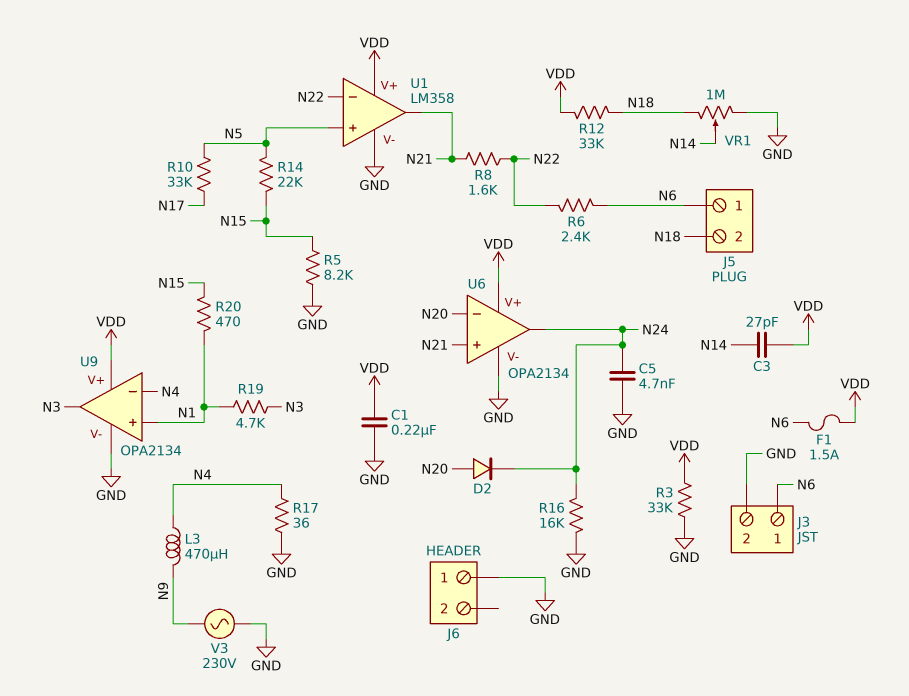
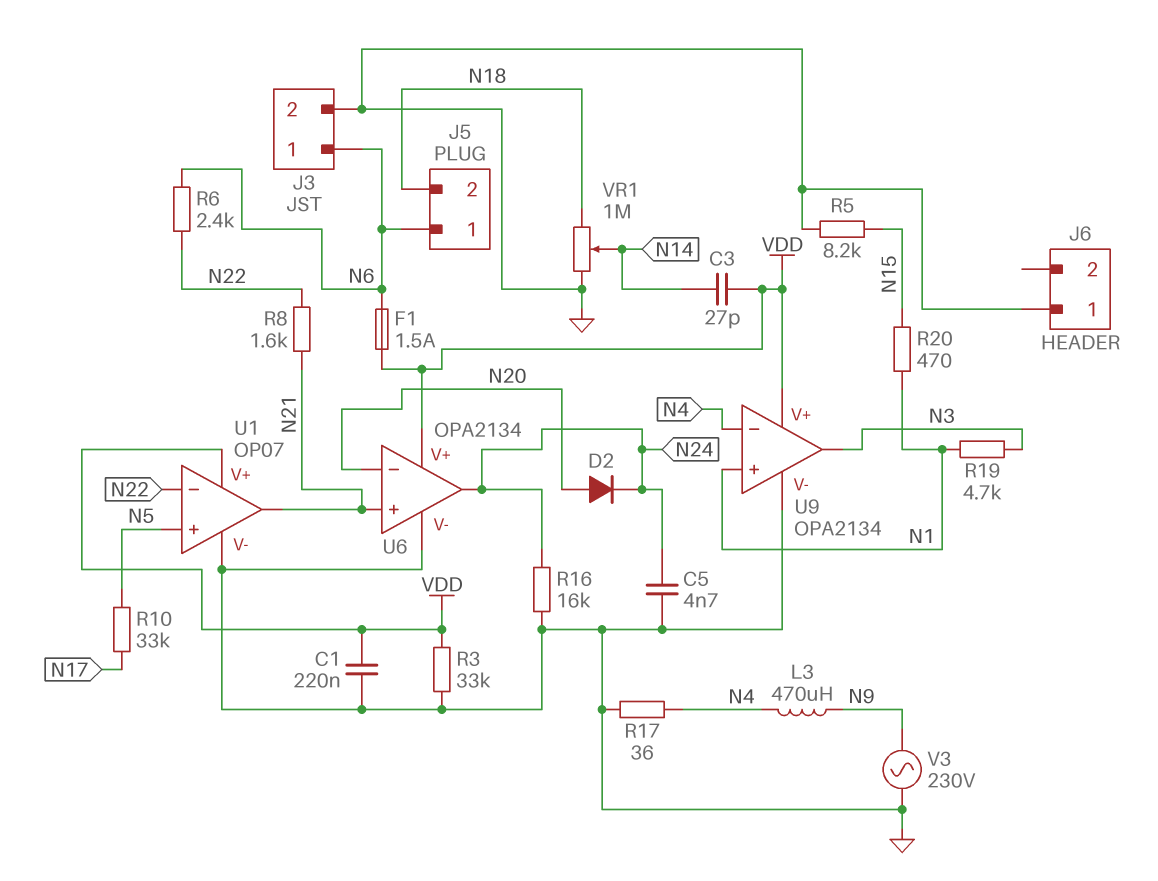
R12: 33k (N18, VDD) -> none
R14: 22k (N5, N15) -> none
U1: LM358 -> OP07

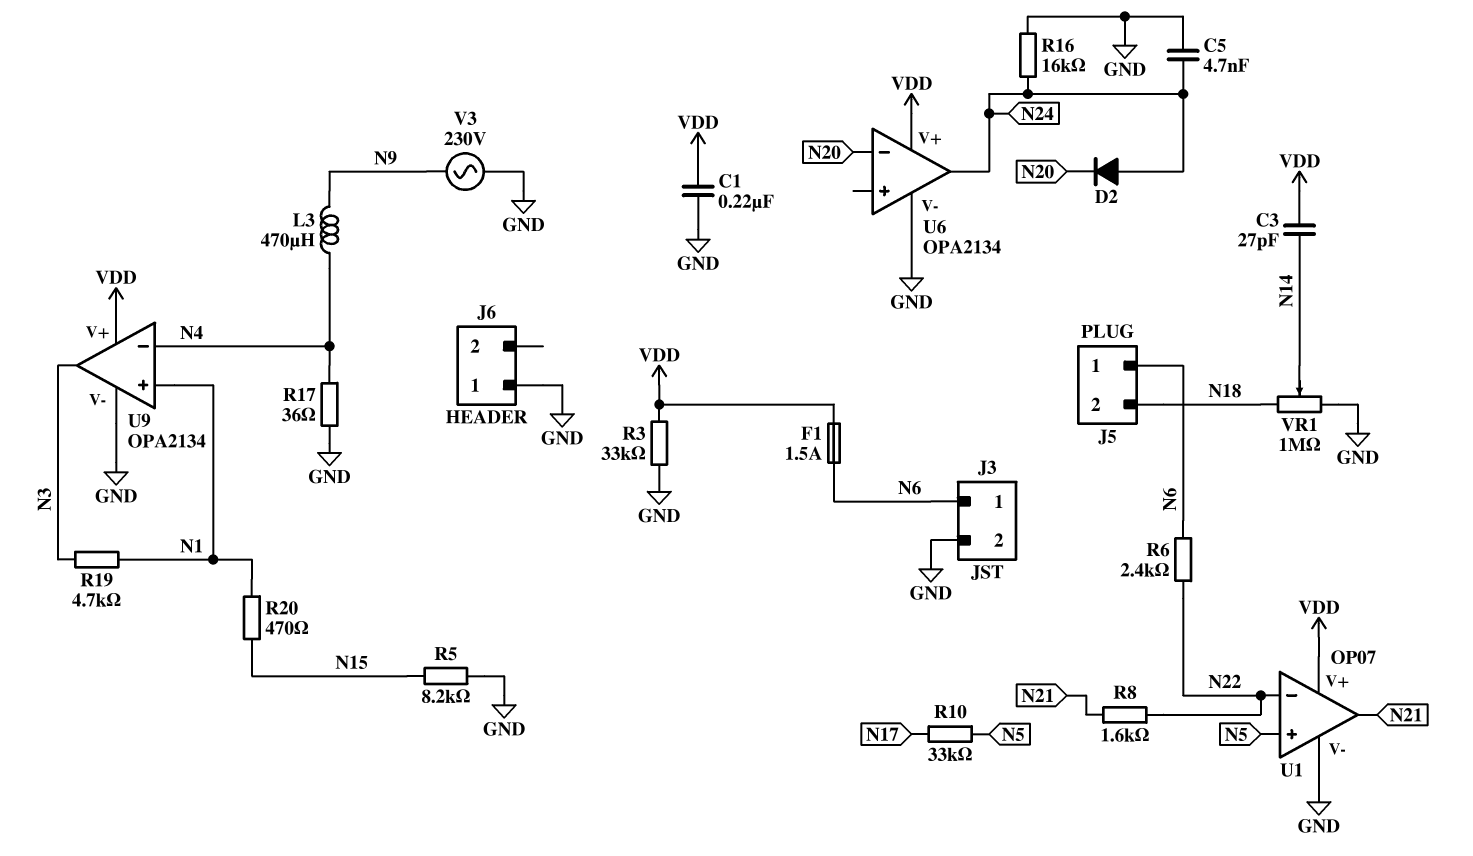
D2: diode (A N20, K N24) -> diode (A N24, K N20)
U6 pin in+: N21 -> none

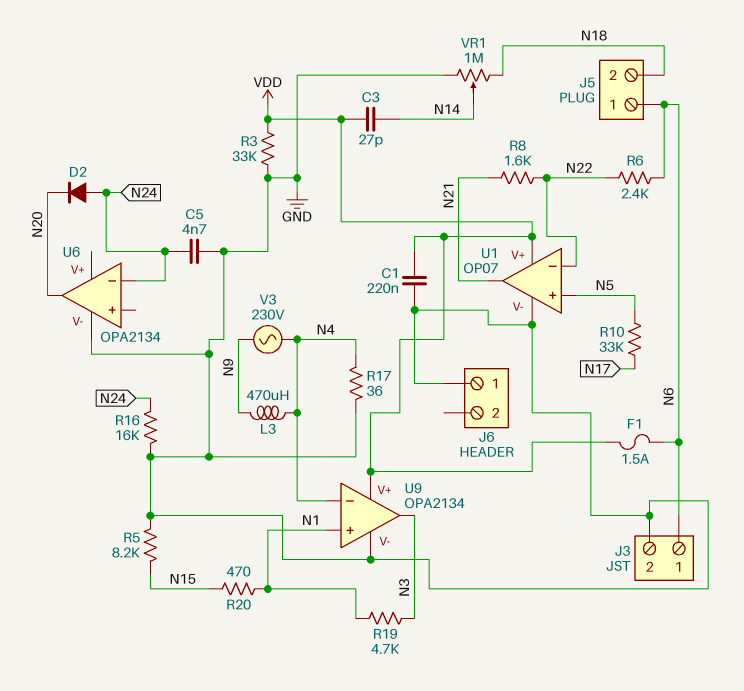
U6 pin V+: VDD -> none
U6 pin in-: N20 -> N24
U6 pin out: N24 -> N20
V3: AC 230V (GND, N9) -> AC 230V (N4, N9)

